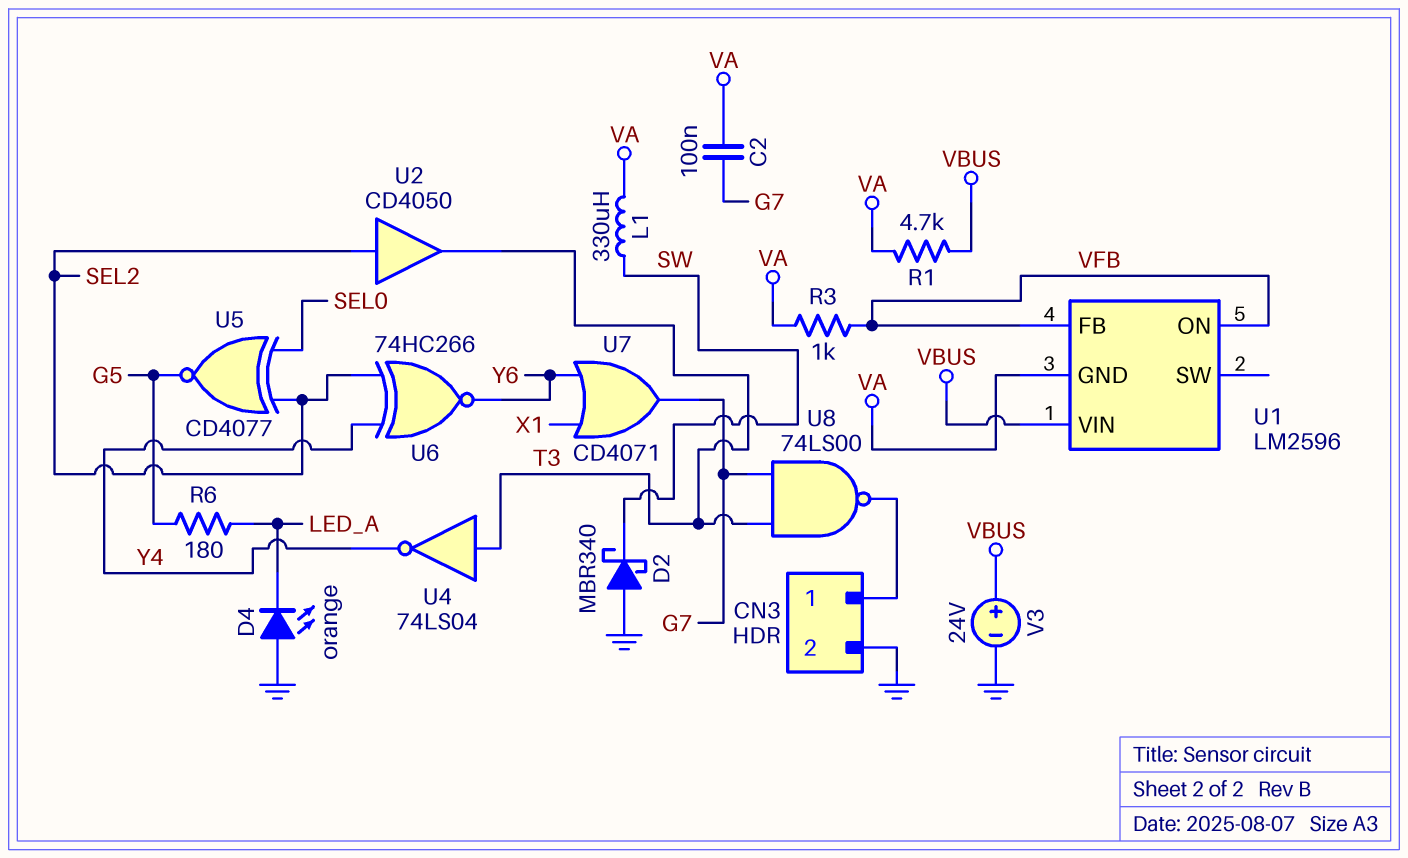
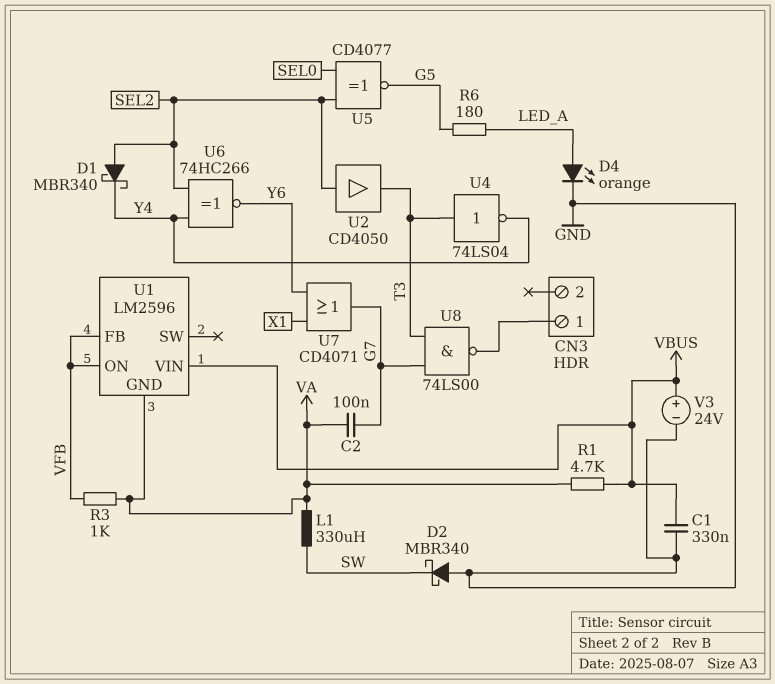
C1: none -> 330nF (GND, VBUS)
CN3 pin 2: GND -> none
D1: none -> schottky MBR340 (A SEL2, K Y4)
D4: LED orange (A GND, K LED_A) -> LED orange (A LED_A, K GND)

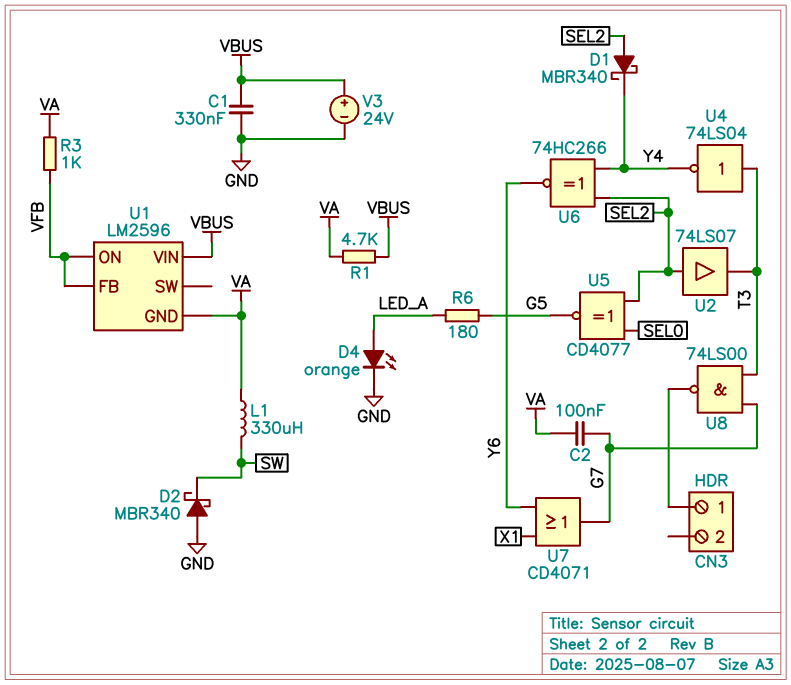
U2: buffer CD4050 (in SEL2, out T3) -> buffer 74LS07 (in SEL2, out T3)

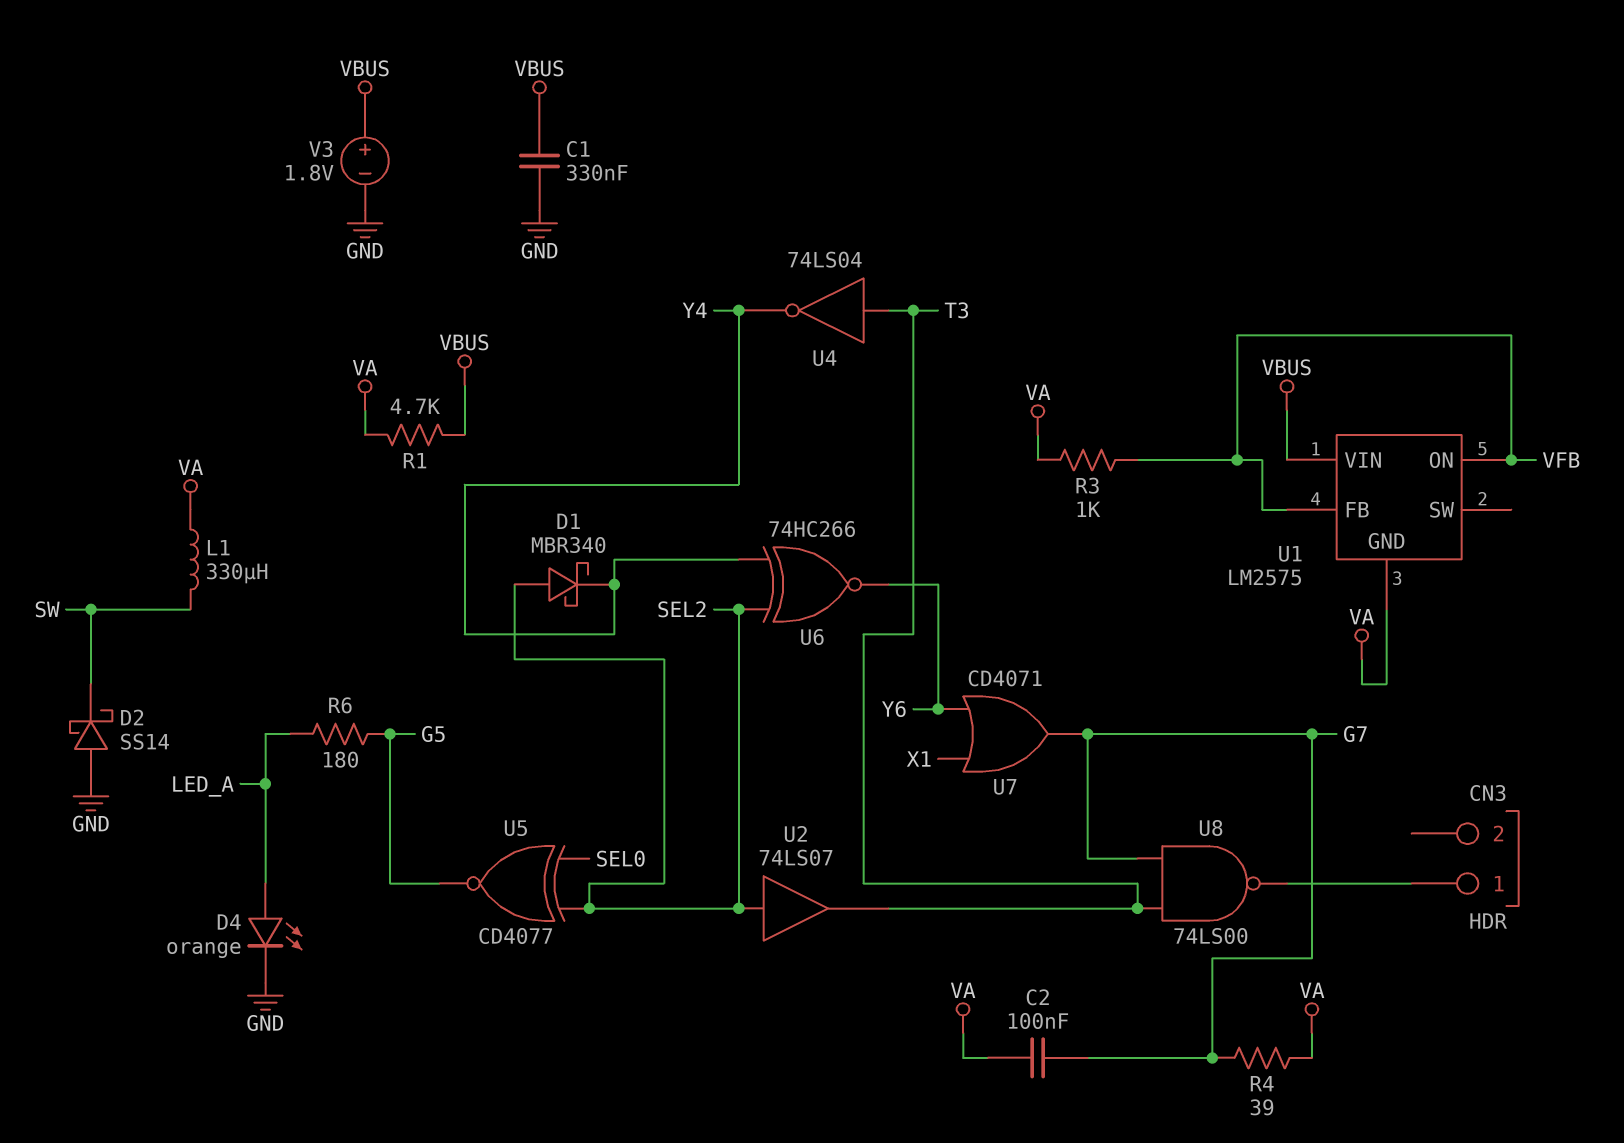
D2: schottky MBR340 (A GND, K SW) -> schottky SS14 (A GND, K SW)
R4: none -> 39 (G7, VA)
U1: LM2596 -> LM2575
V3: 24V (plus VBUS, minus GND) -> 1.8V (plus VBUS, minus GND)

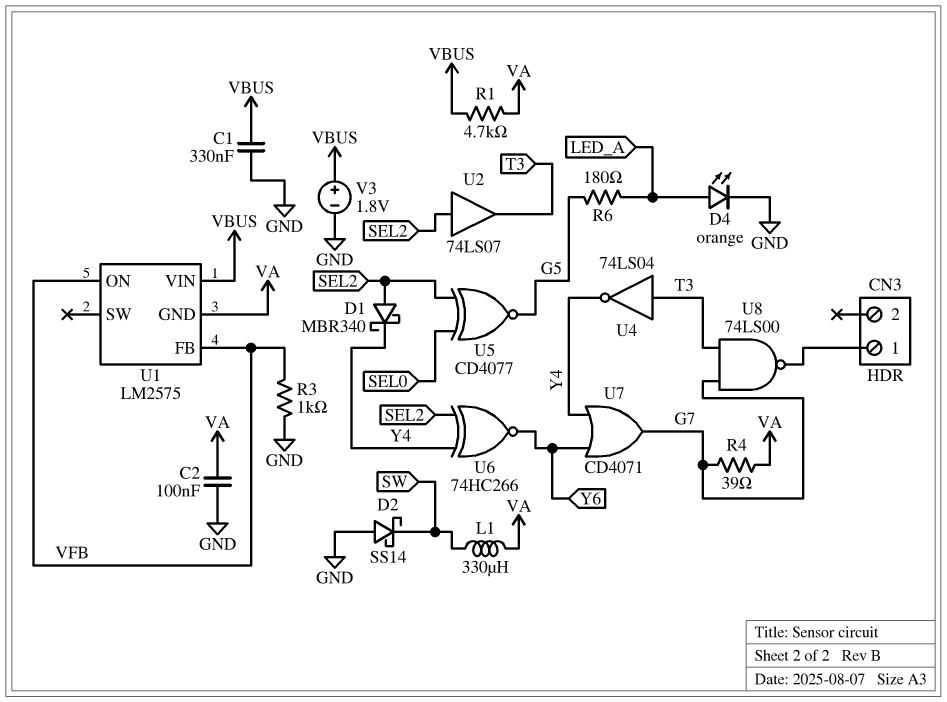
C2: 100nF (G7, VA) -> 100nF (GND, VA)
R3: 1k (VA, VFB) -> 1k (GND, VFB)
U7: OR CD4071 (in X1, in Y6, out G7) -> OR CD4071 (in Y4, in Y6, out G7)

